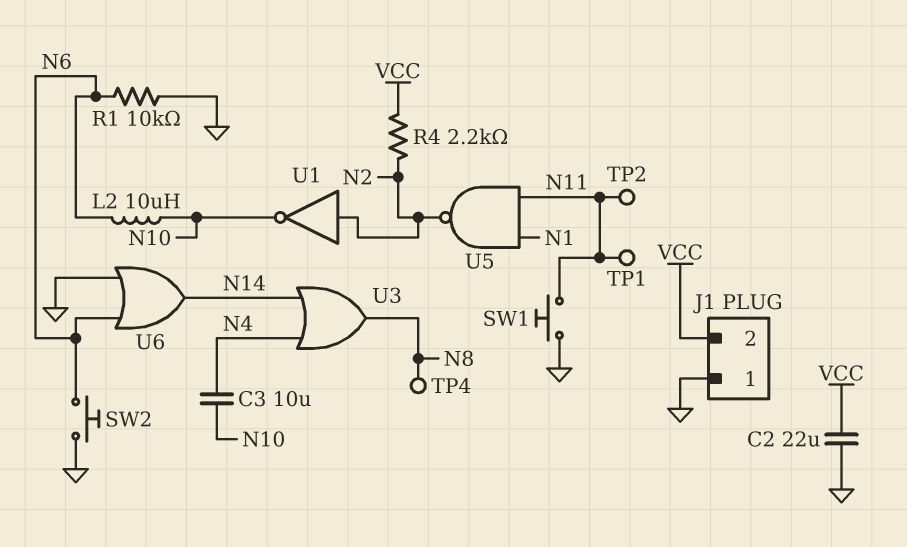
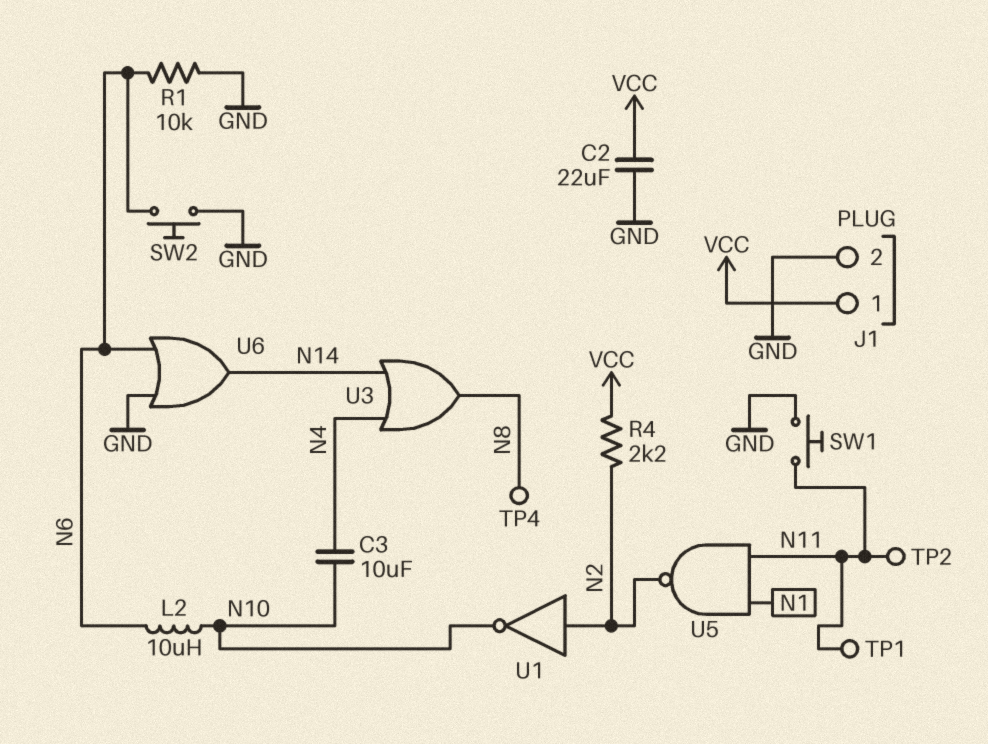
J1 pin 1: GND -> VCC
J1 pin 2: VCC -> GND

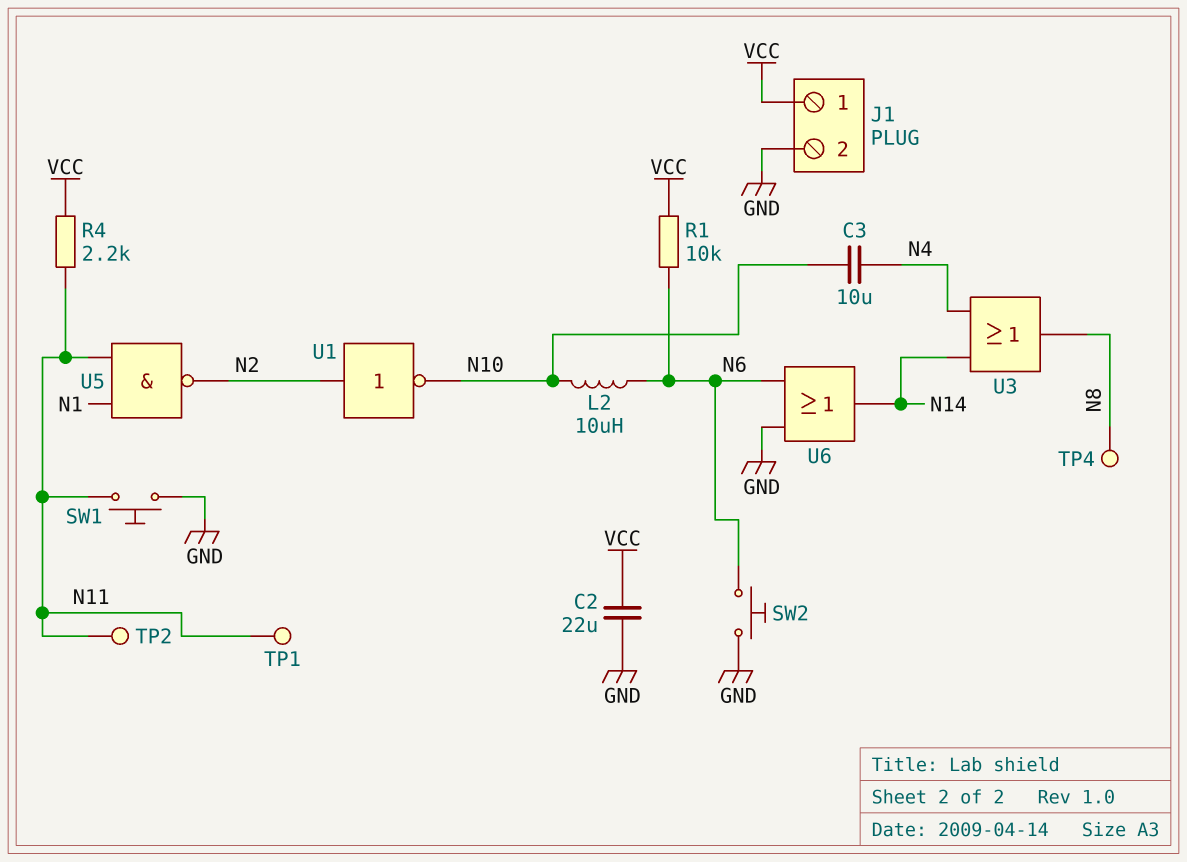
R1: 10k (GND, N6) -> 10k (N6, VCC)
R4: 2.2k (N2, VCC) -> 2.2k (N11, VCC)

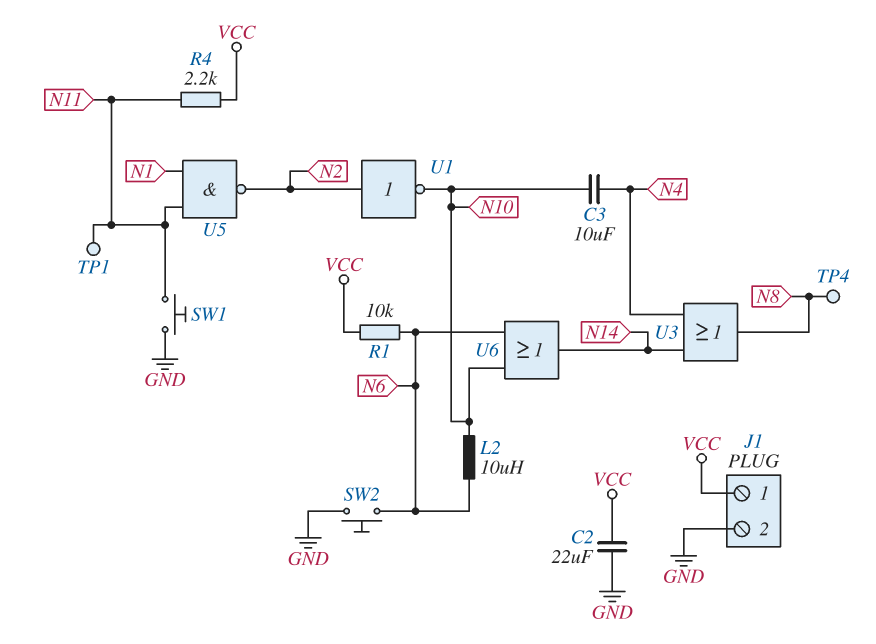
TP2: test point (N11) -> none
U6: OR (in GND, in N6, out N14) -> OR (in N6, in N10, out N14)

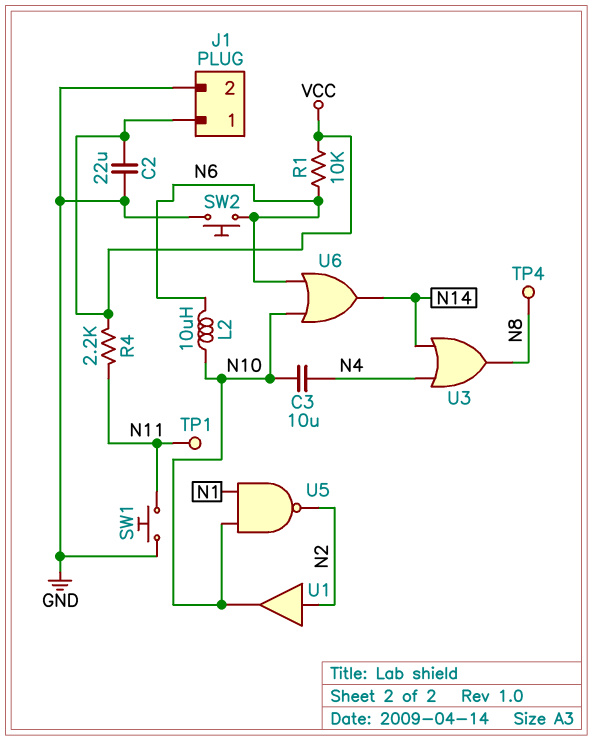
U1: NOT (in N2, out N10) -> buffer (in N2, out N10)
U5: NAND (in N1, in N11, out N2) -> NAND (in N1, in N10, out N2)

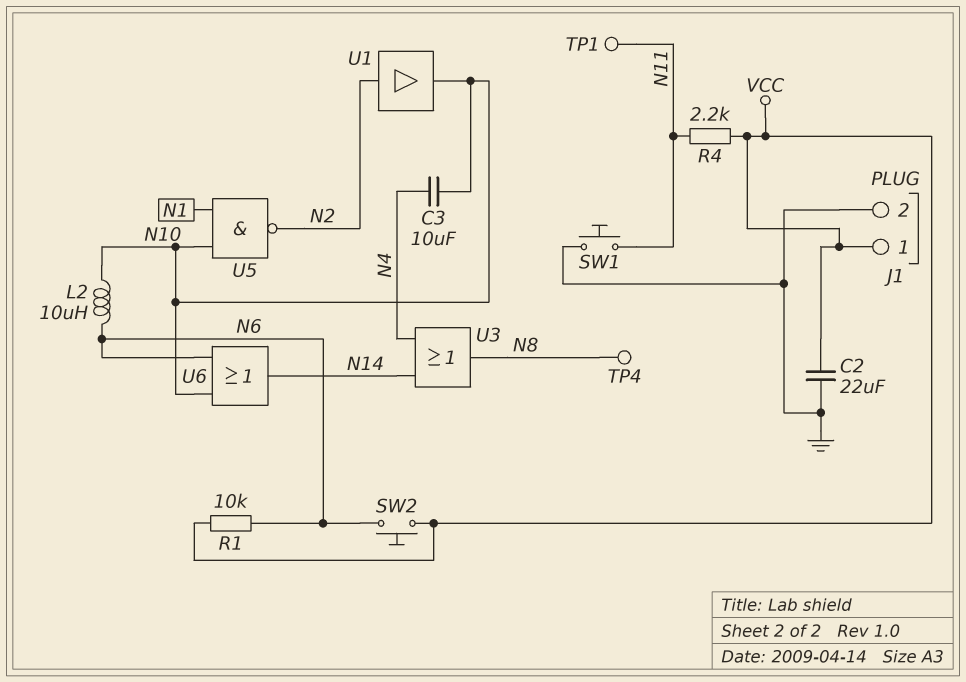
SW2: button (GND, N6) -> button (N6, VCC)

